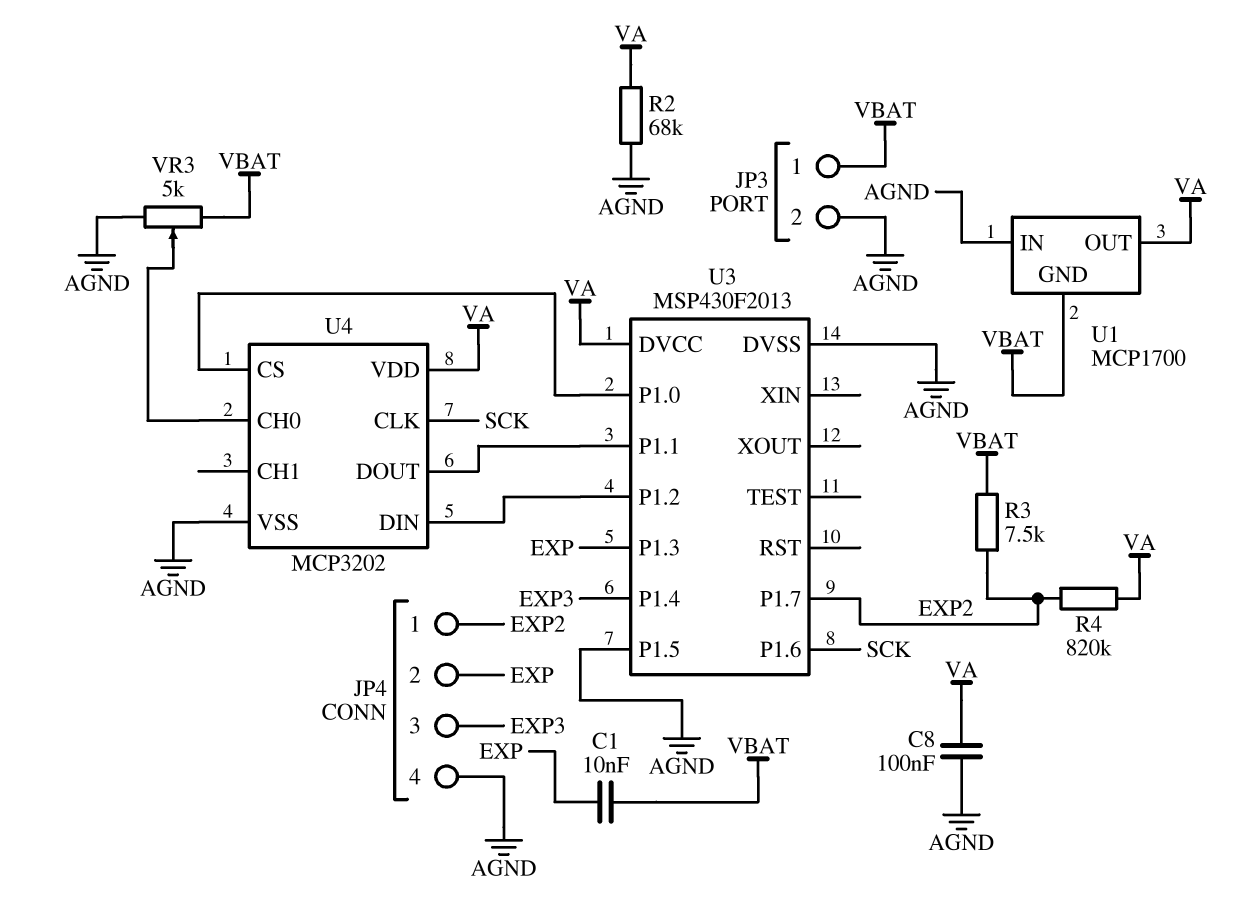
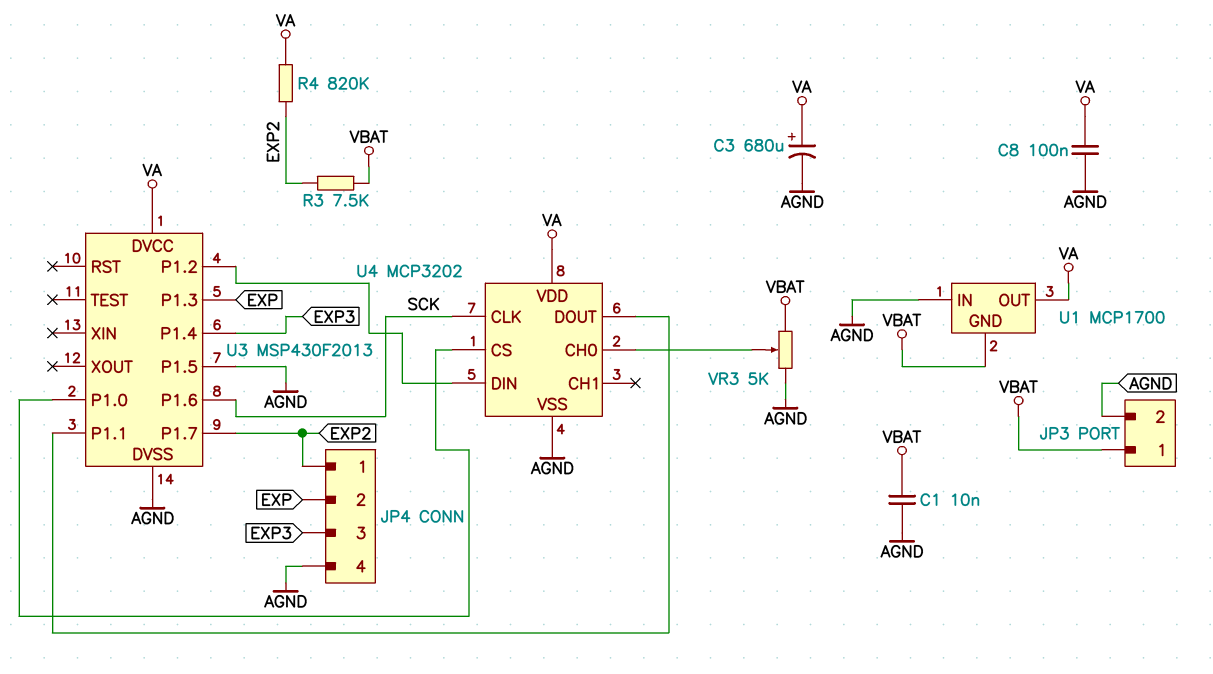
C1: 10nF (EXP, VBAT) -> 10nF (AGND, VBAT)
C3: none -> 680uF (plus VA, minus AGND)
R2: 68k (AGND, VA) -> none

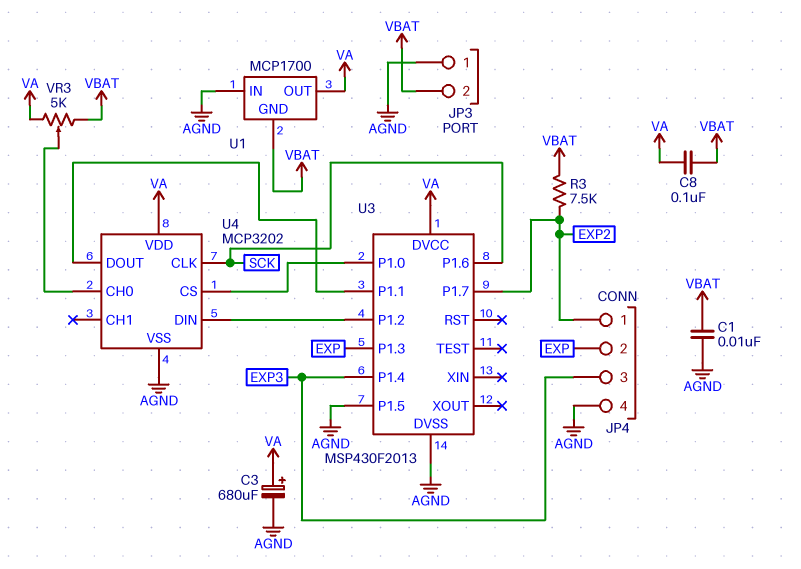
C8: 100nF (AGND, VA) -> 100nF (VA, VBAT)
JP3 pin 1: VBAT -> AGND
JP3 pin 2: AGND -> VBAT
R4: 820k (EXP2, VA) -> none
VR3: 5k (AGND, VBAT, wiper U4/CH0) -> 5k (VA, VBAT, wiper U4/CH0)

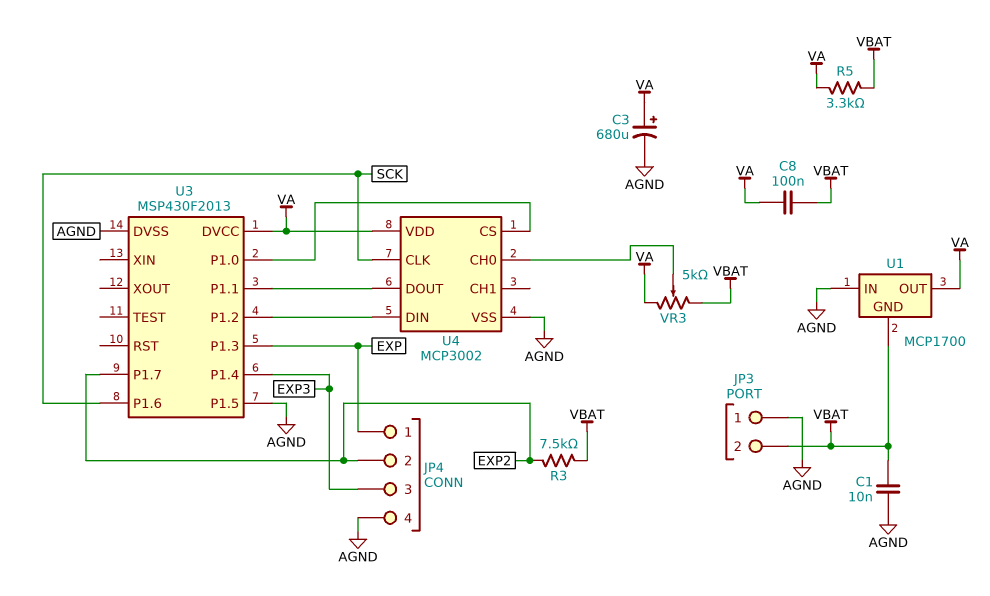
JP4 pin 1: EXP2 -> EXP
JP4 pin 2: EXP -> EXP2
R5: none -> 3.3k (VA, VBAT)
U4: MCP3202 -> MCP3002

